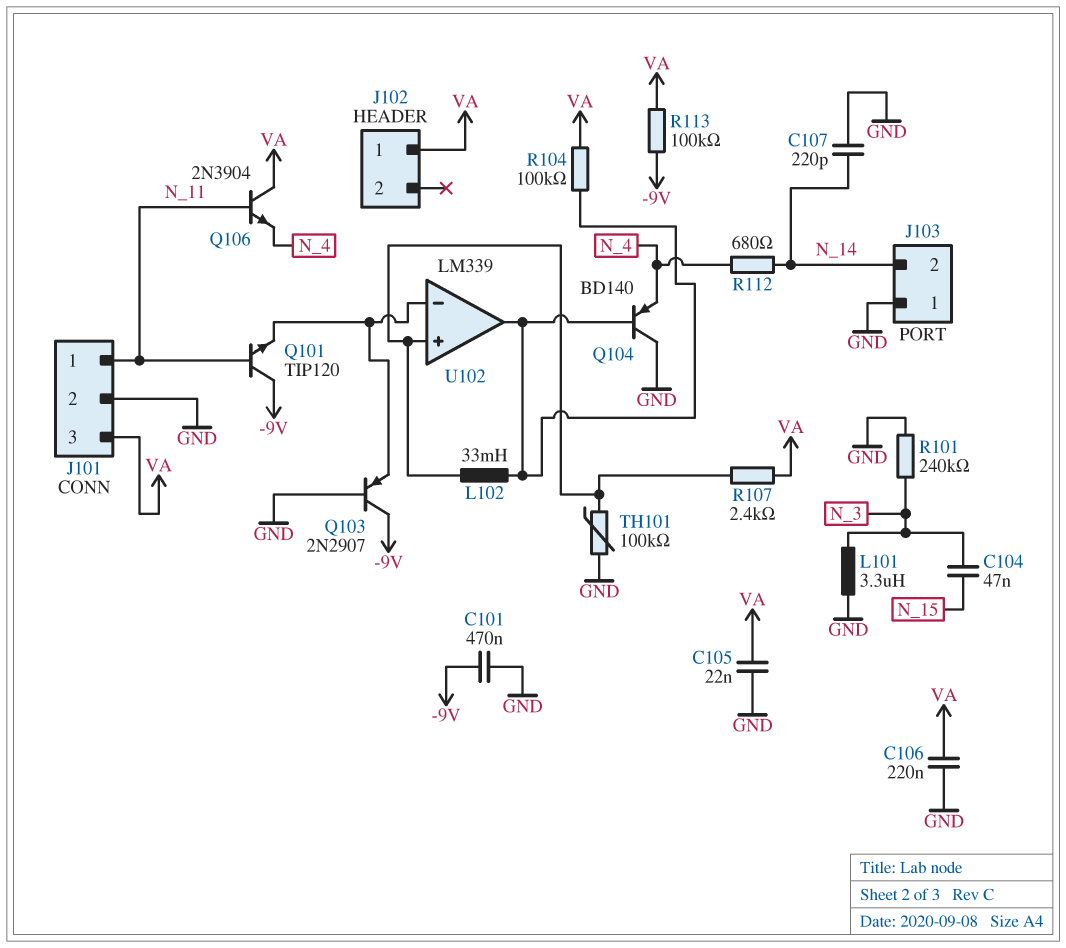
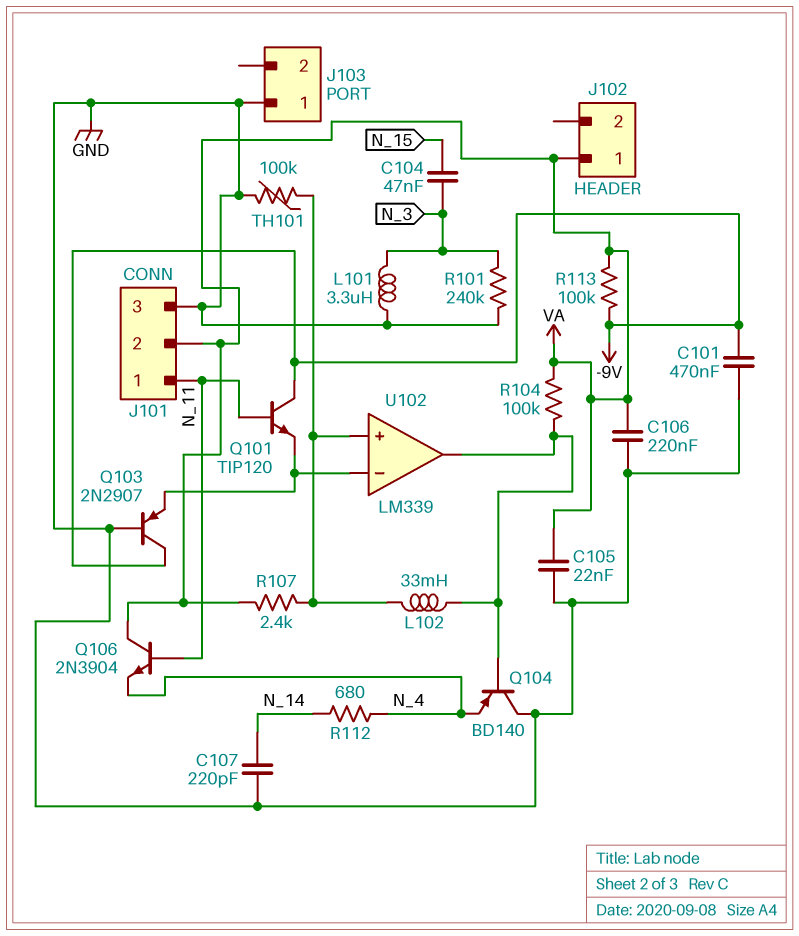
J101 pin 2: GND -> VA
J101 pin 3: VA -> GND
J103 pin 2: N_14 -> none

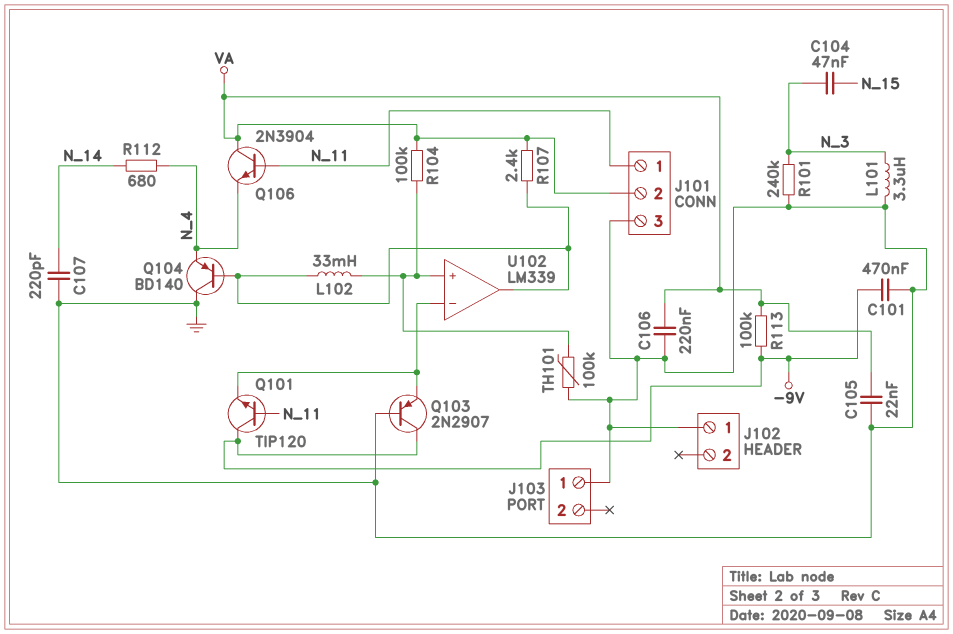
J102 pin 1: VA -> GND
R104: 100k (U102/out, VA) -> 100k (U102/in+, VA)
R107: 2.4k (U102/in+, VA) -> 2.4k (U102/out, VA)

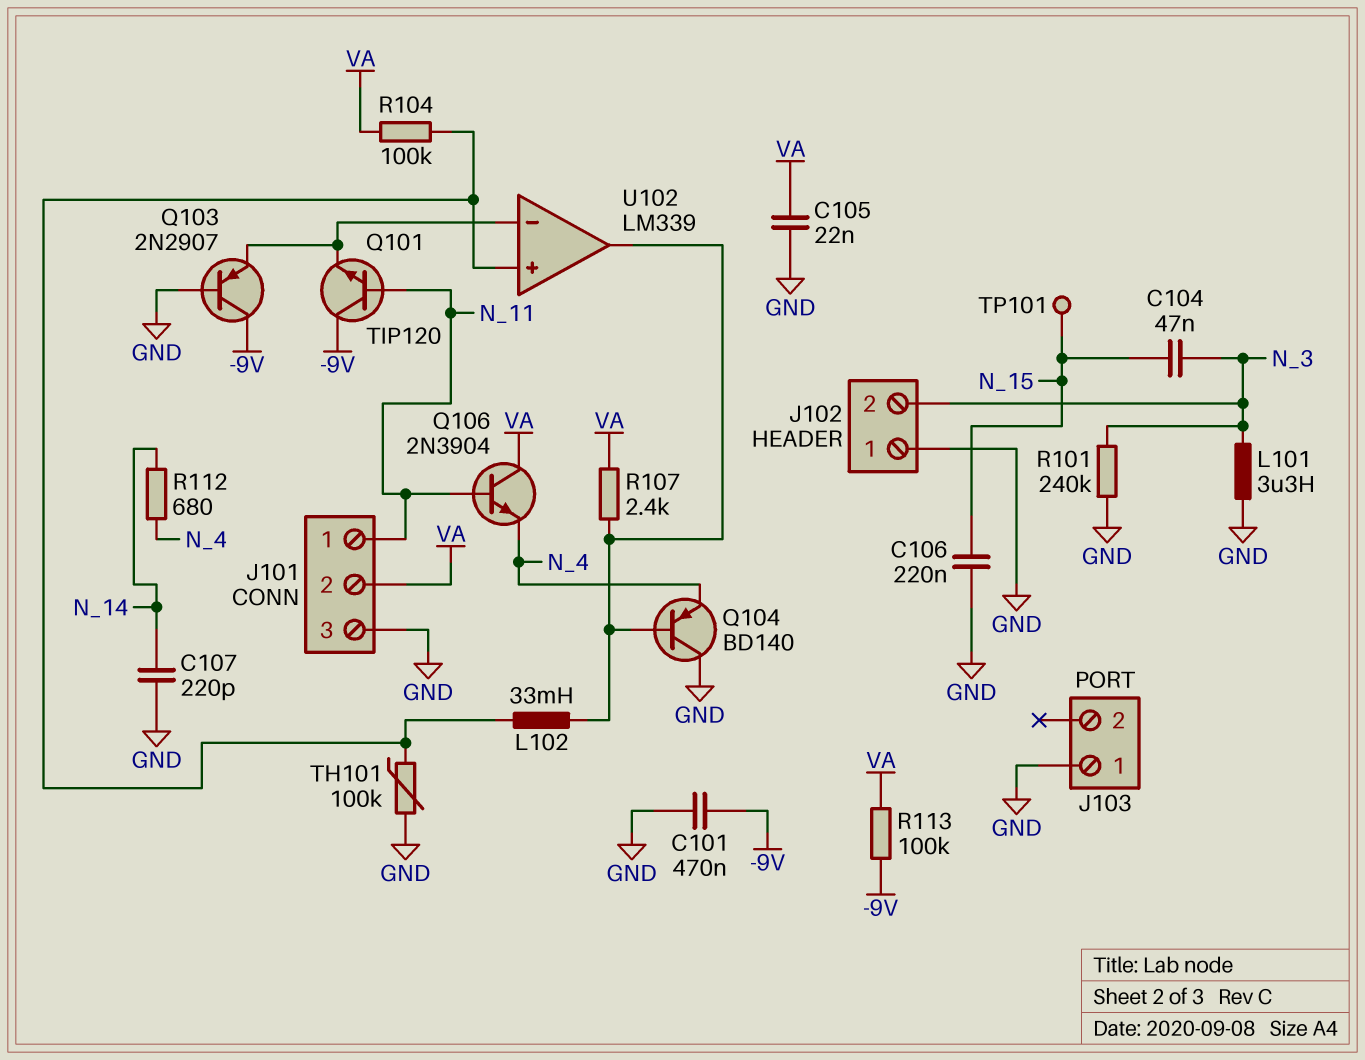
C106: 220nF (GND, VA) -> 220nF (GND, N_15)
J102 pin 2: none -> N_3
TP101: none -> test point (N_15)

